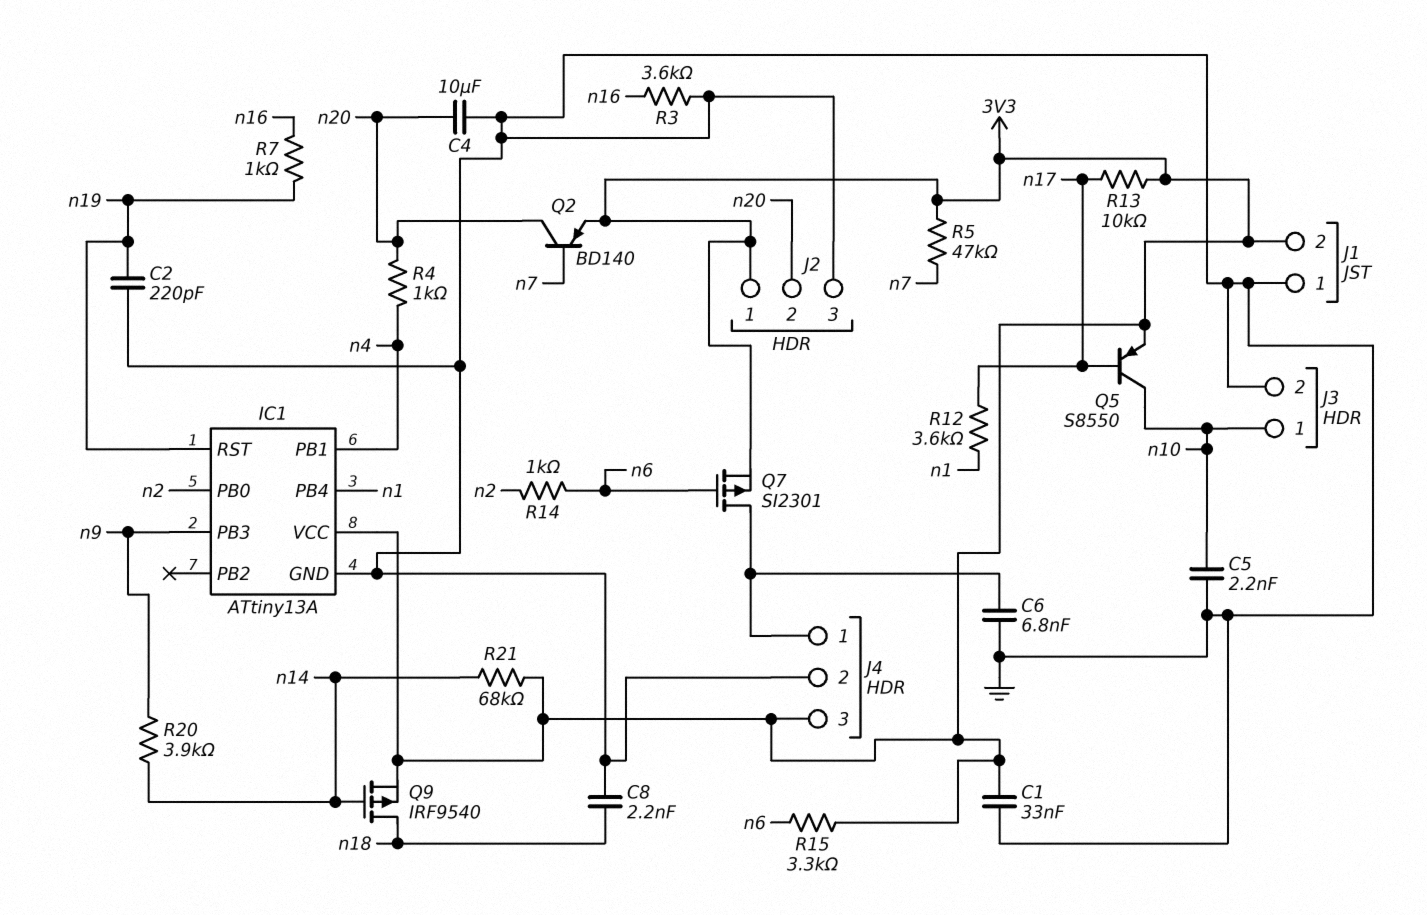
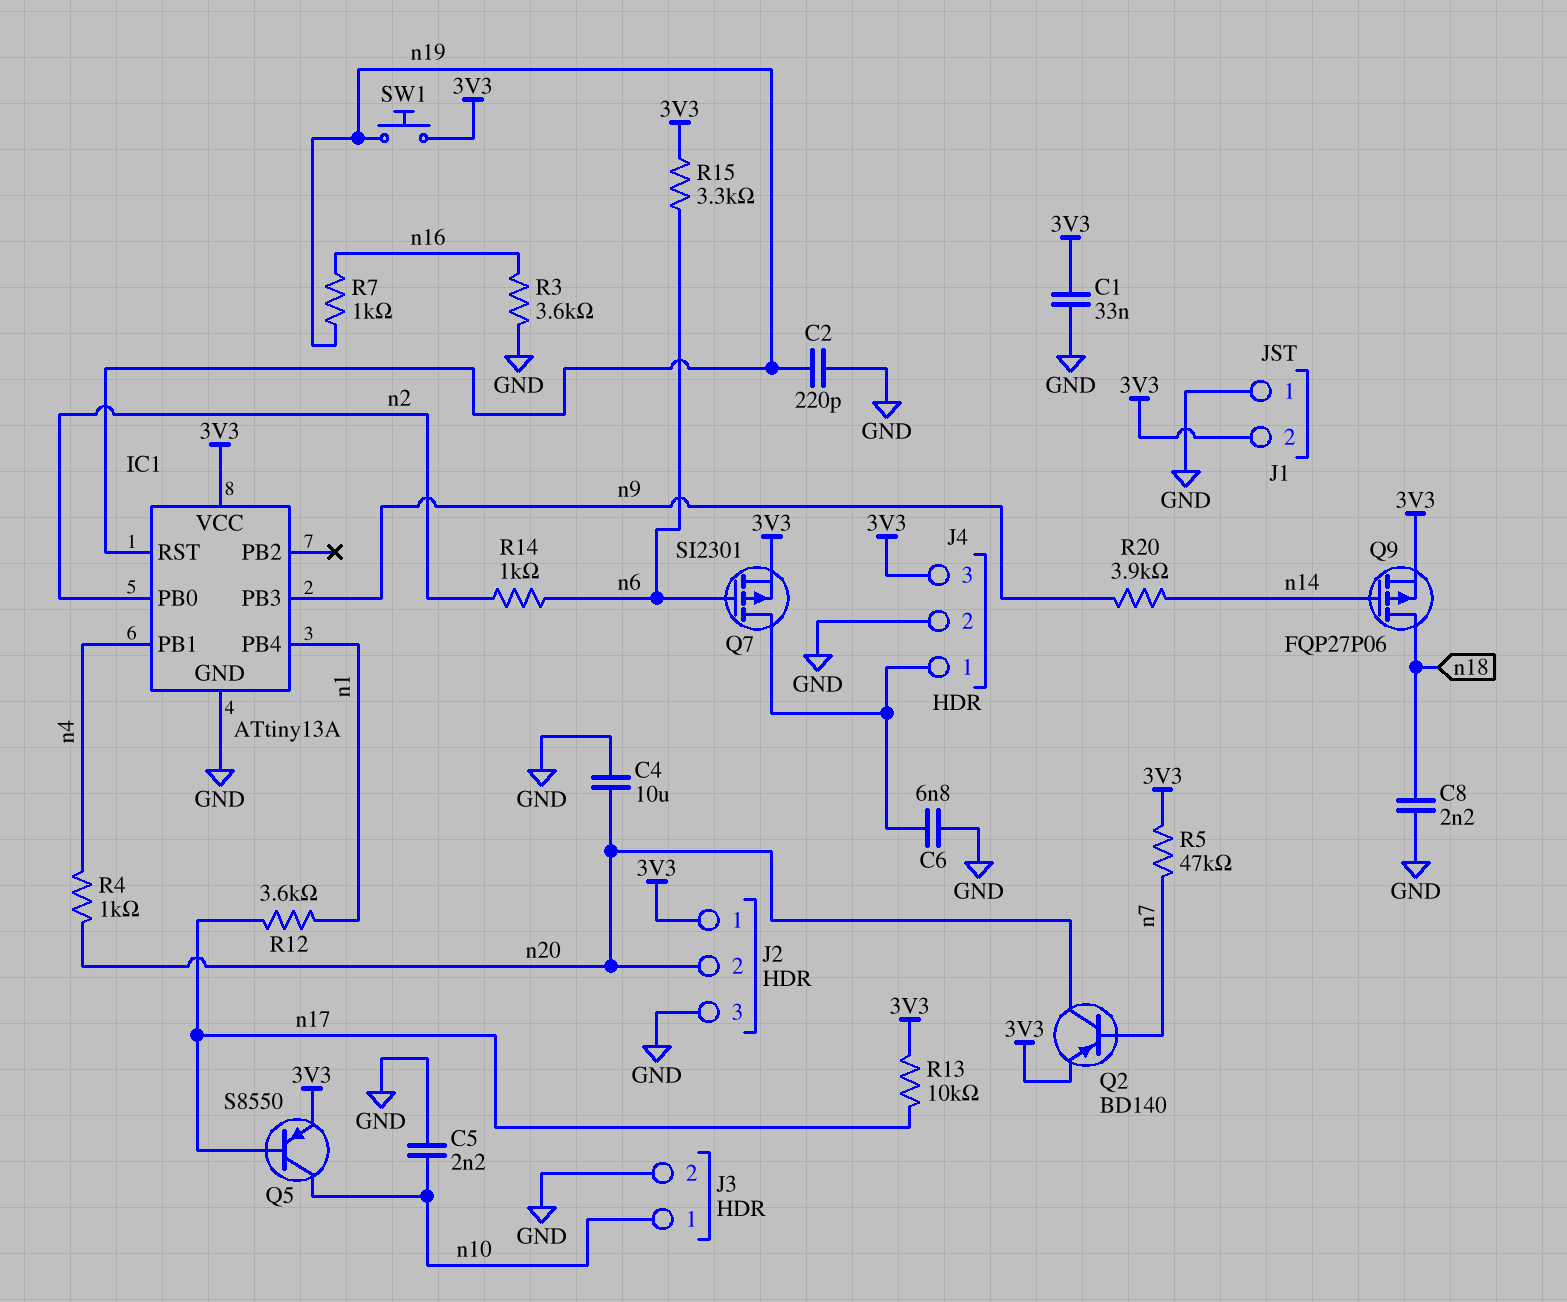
Q9: PMOS IRF9540 (G n14, D n18, S 3V3) -> PMOS FQP27P06 (G n14, D n18, S 3V3)
R21: 68k (3V3, n14) -> none
SW1: none -> button (3V3, n19)

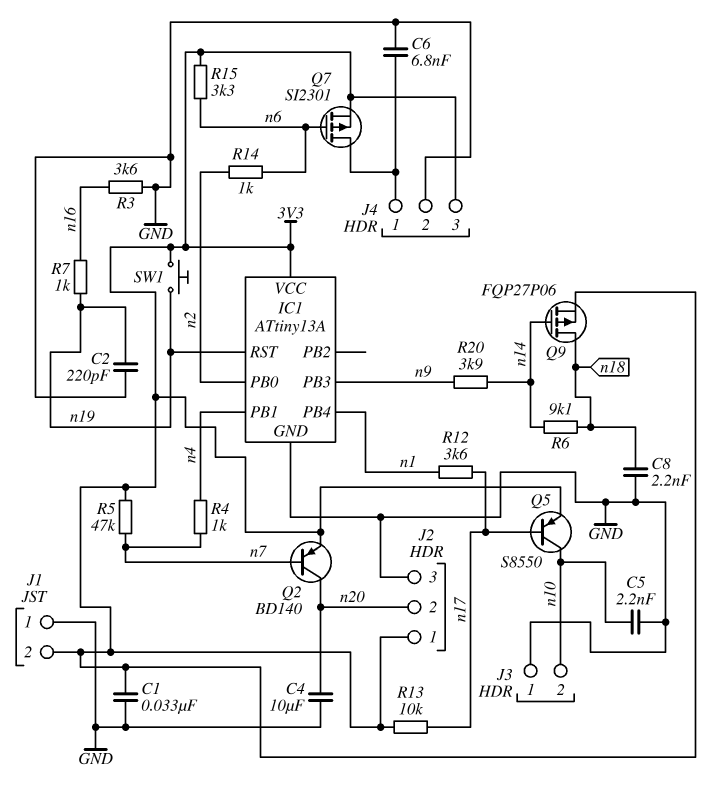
J3 pin 1: n10 -> GND
J3 pin 2: GND -> n10
R4: 1k (n4, n20) -> 1k (n4, n7)
R6: none -> 9.1k (n14, n18)

